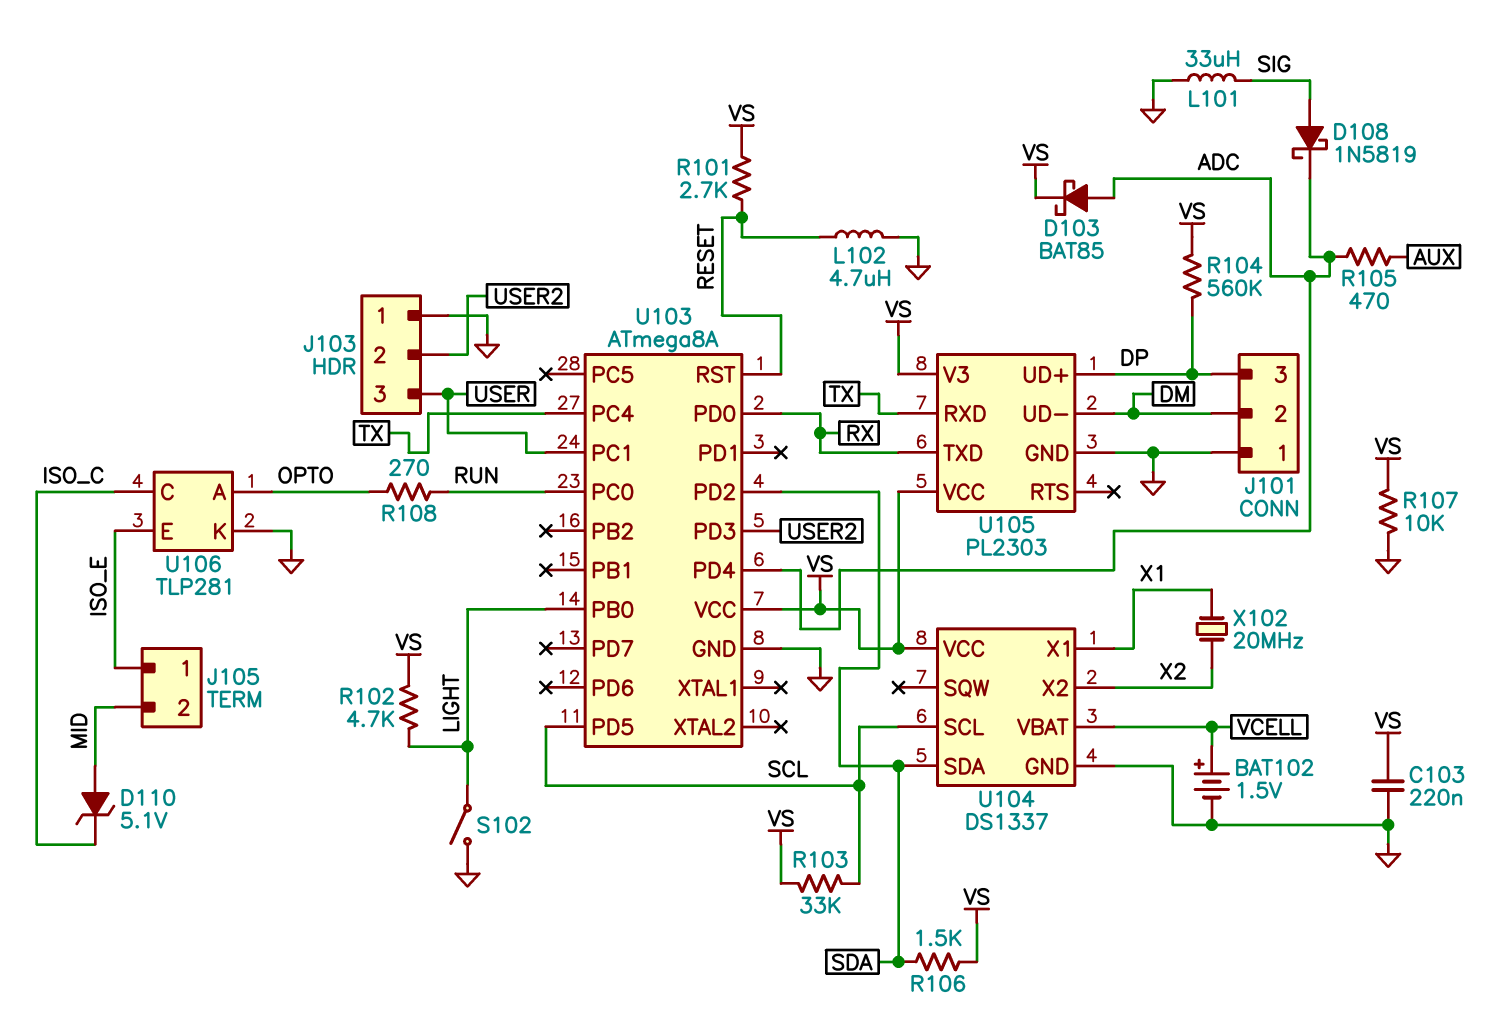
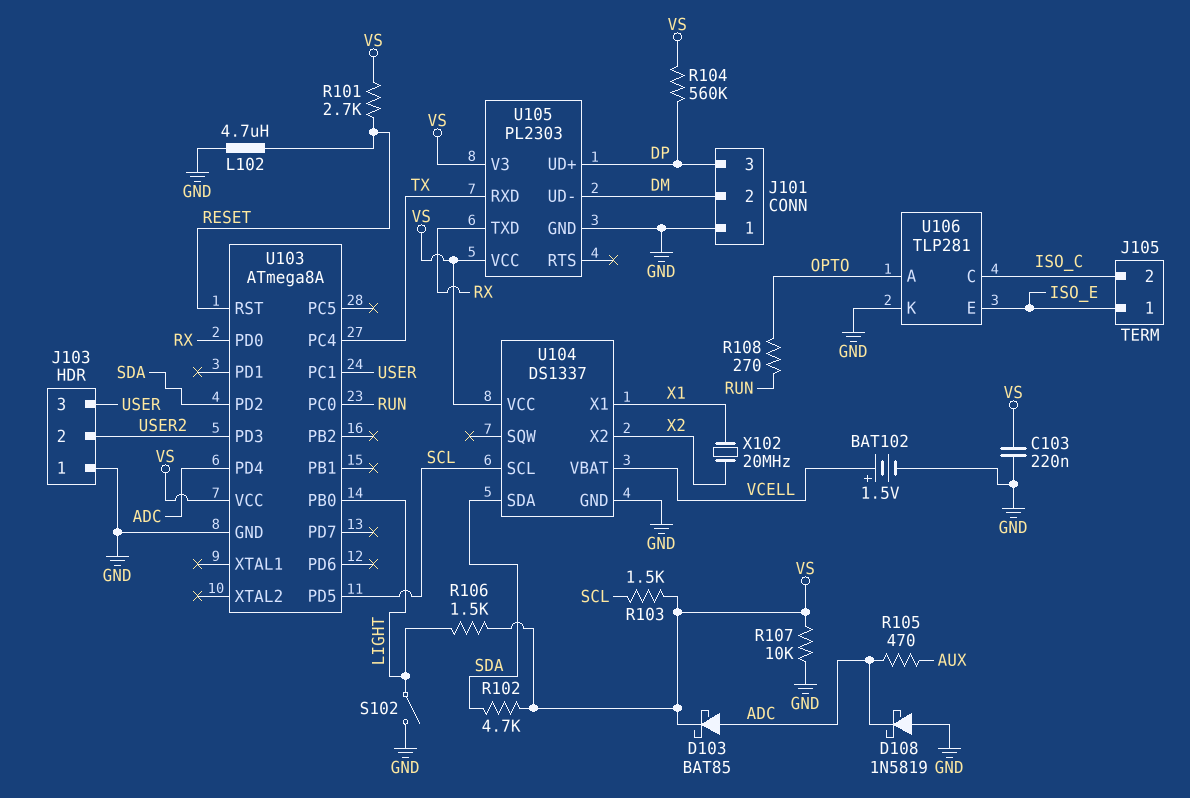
D108: schottky 1N5819 (A SIG, K ADC) -> schottky 1N5819 (A GND, K ADC)
D110: zener 5.1V (A MID, K ISO_C) -> none
J105 pin 2: MID -> ISO_C
L101: 33uH (GND, SIG) -> none
R102: 4.7k (LIGHT, VS) -> 4.7k (SDA, VS)
R103: 33k (SCL, VS) -> 1.5k (SCL, VS)
R106: 1.5k (SDA, VS) -> 1.5k (LIGHT, VS)

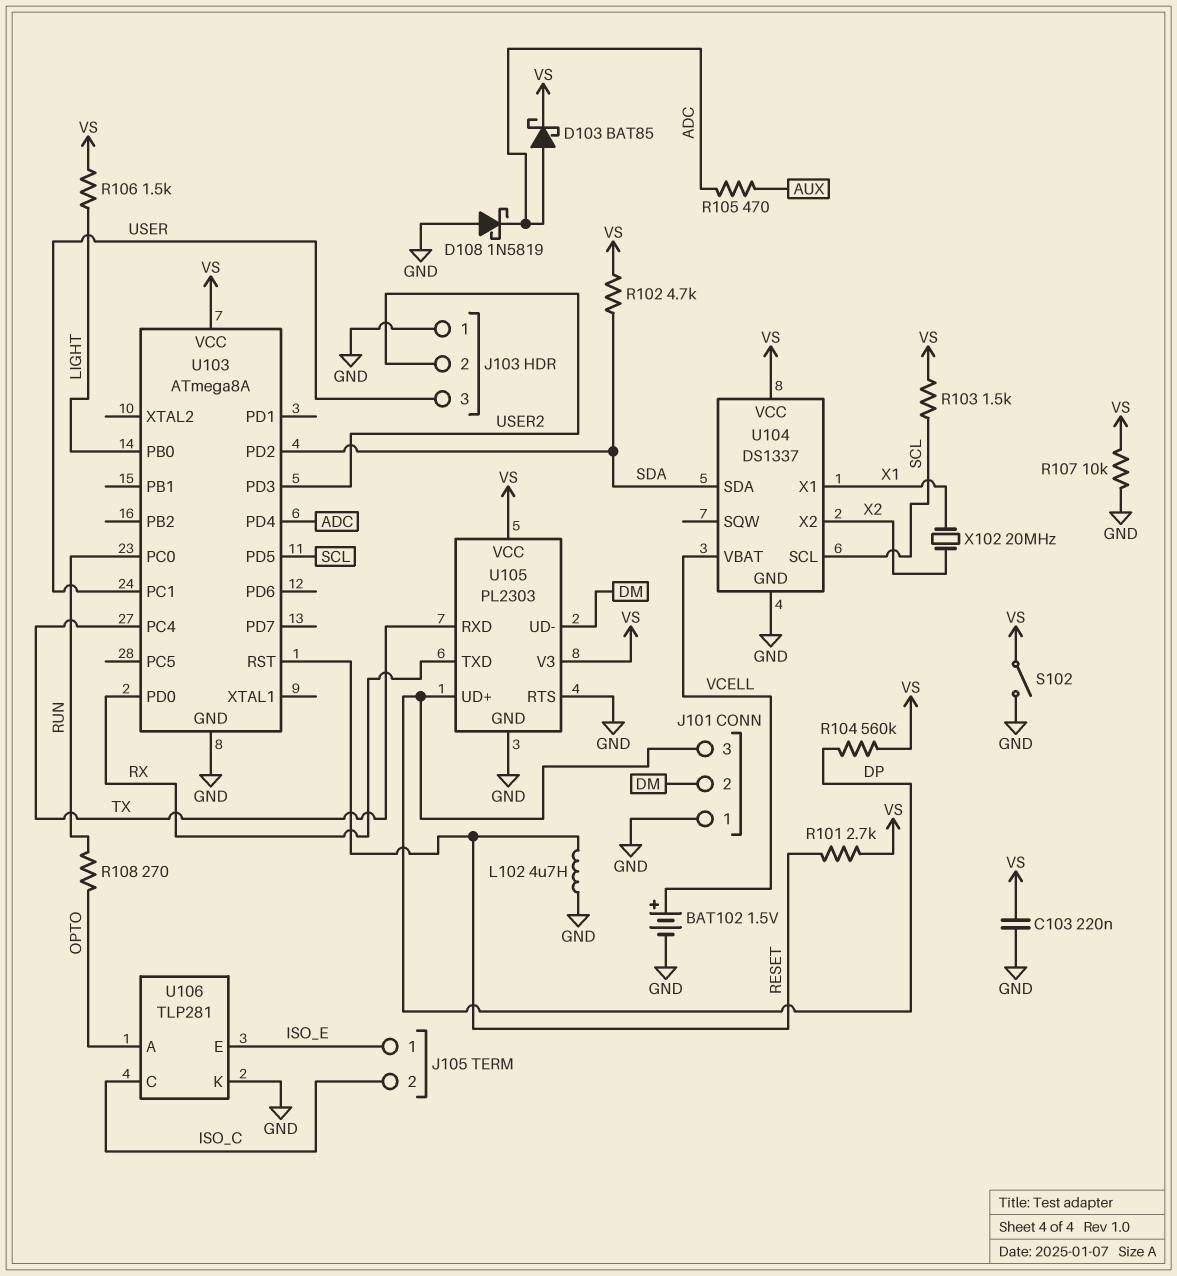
S102: switch (GND, LIGHT) -> switch (GND, VS)
U105 pin RTS: none -> GND

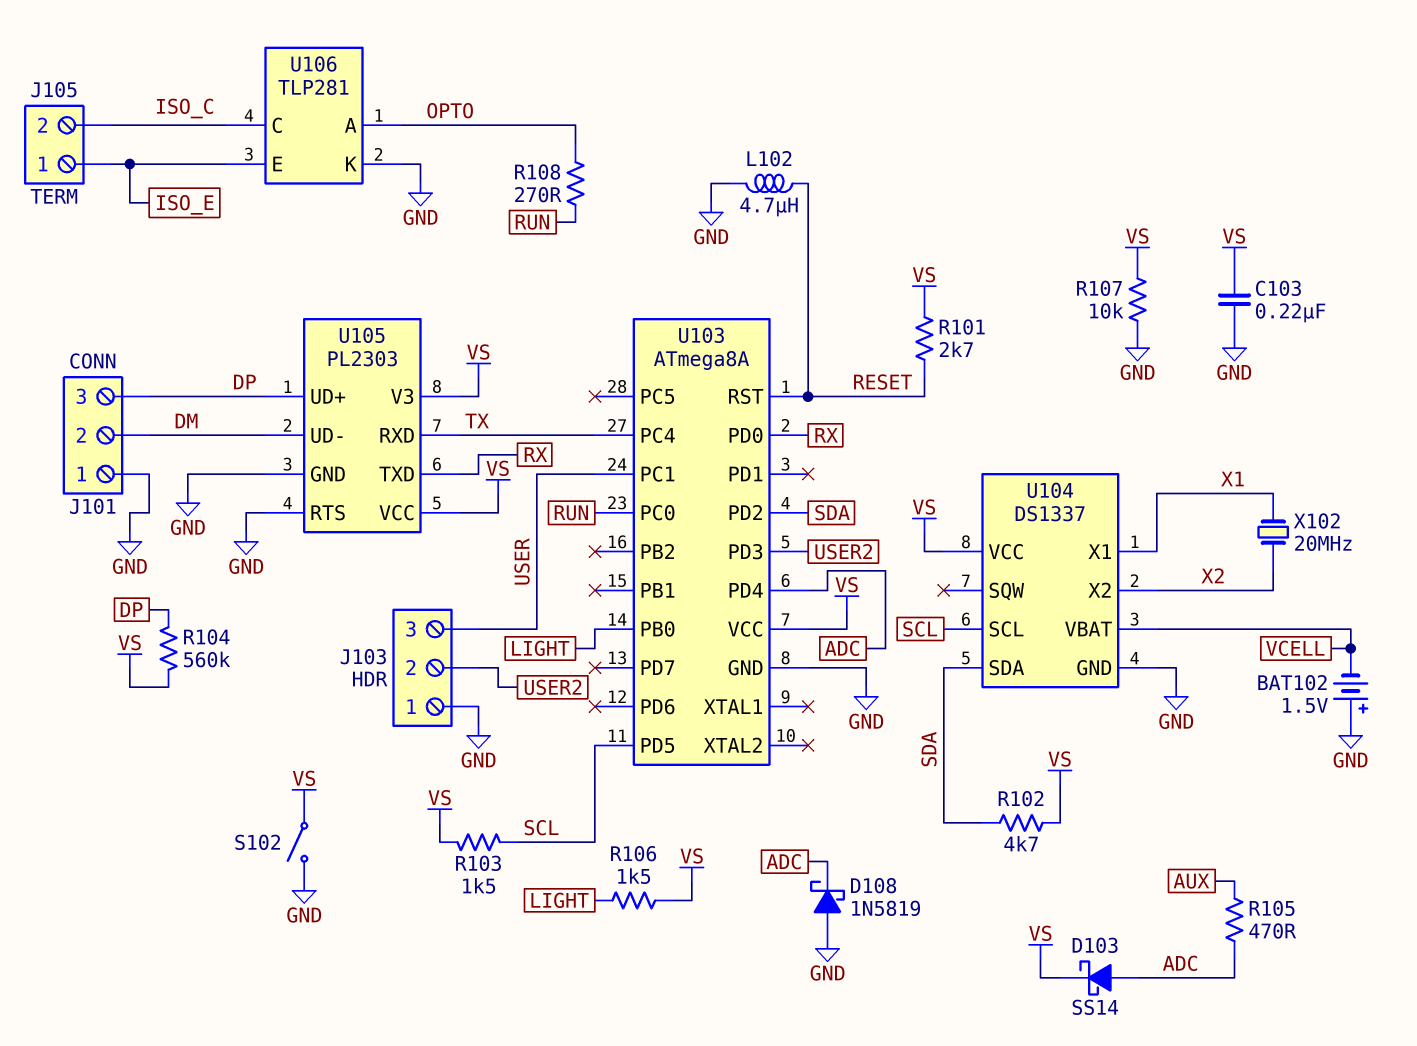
BAT102: 1.5V (plus VCELL, minus GND) -> 1.5V (plus GND, minus VCELL)
D103: schottky BAT85 (A ADC, K VS) -> schottky SS14 (A ADC, K VS)

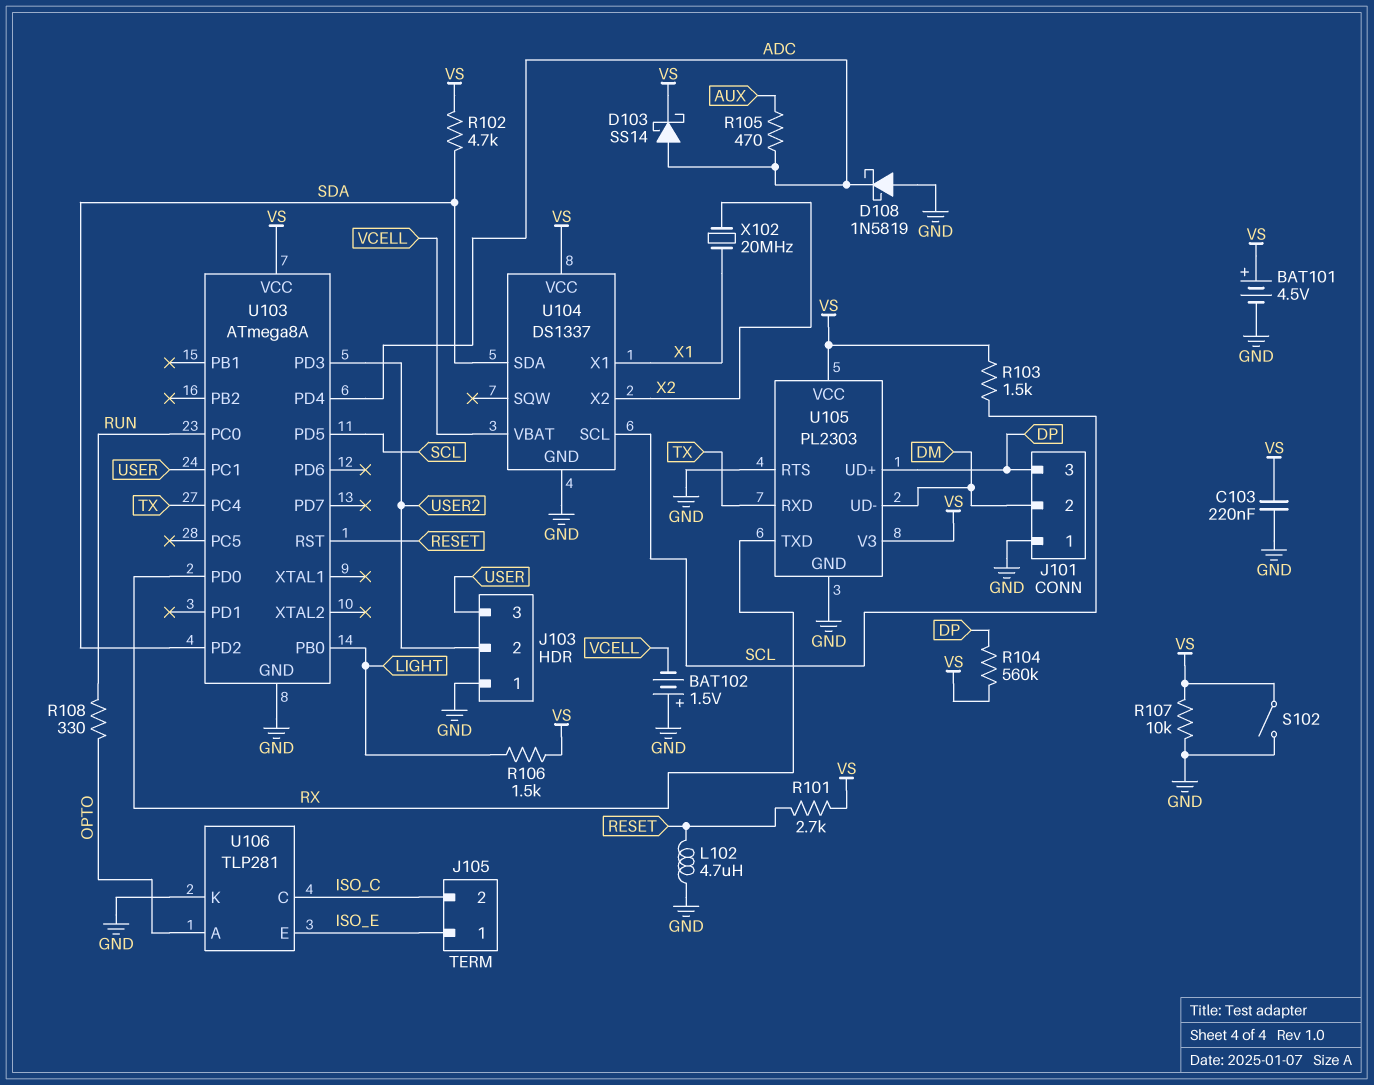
BAT101: none -> 4.5V (plus VS, minus GND)
R108: 270 (OPTO, RUN) -> 330 (OPTO, RUN)

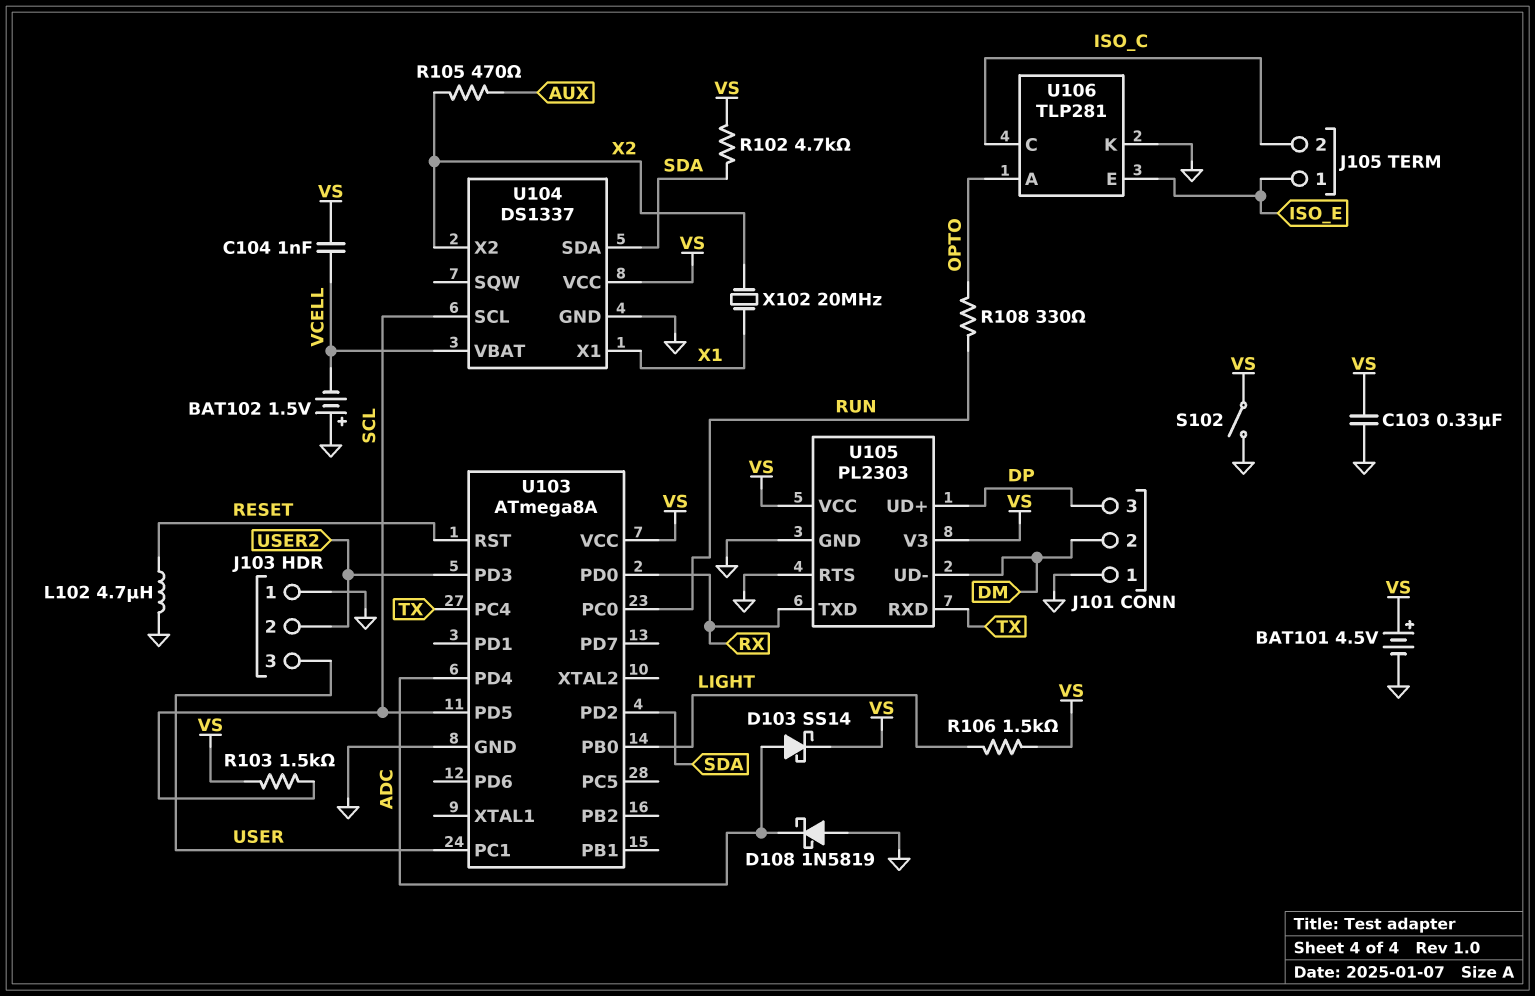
C103: 220nF (GND, VS) -> 330nF (GND, VS)
C104: none -> 1nF (VCELL, VS)
R101: 2.7k (RESET, VS) -> none
R104: 560k (DP, VS) -> none
R105: 470 (ADC, AUX) -> 470 (AUX, X2)
R107: 10k (GND, VS) -> none

